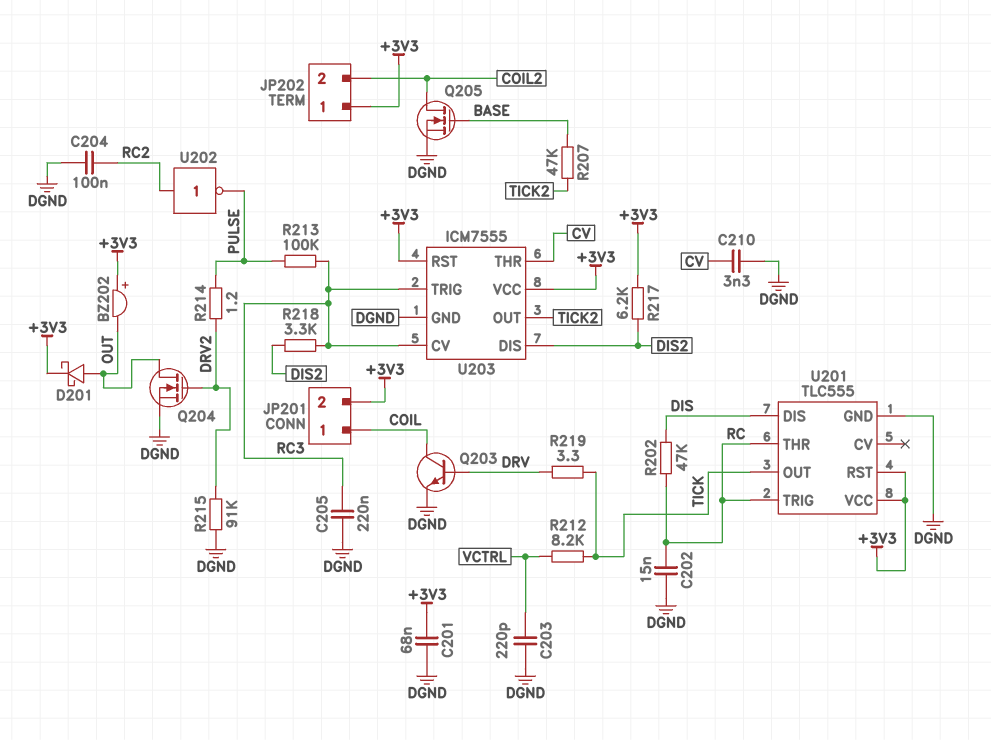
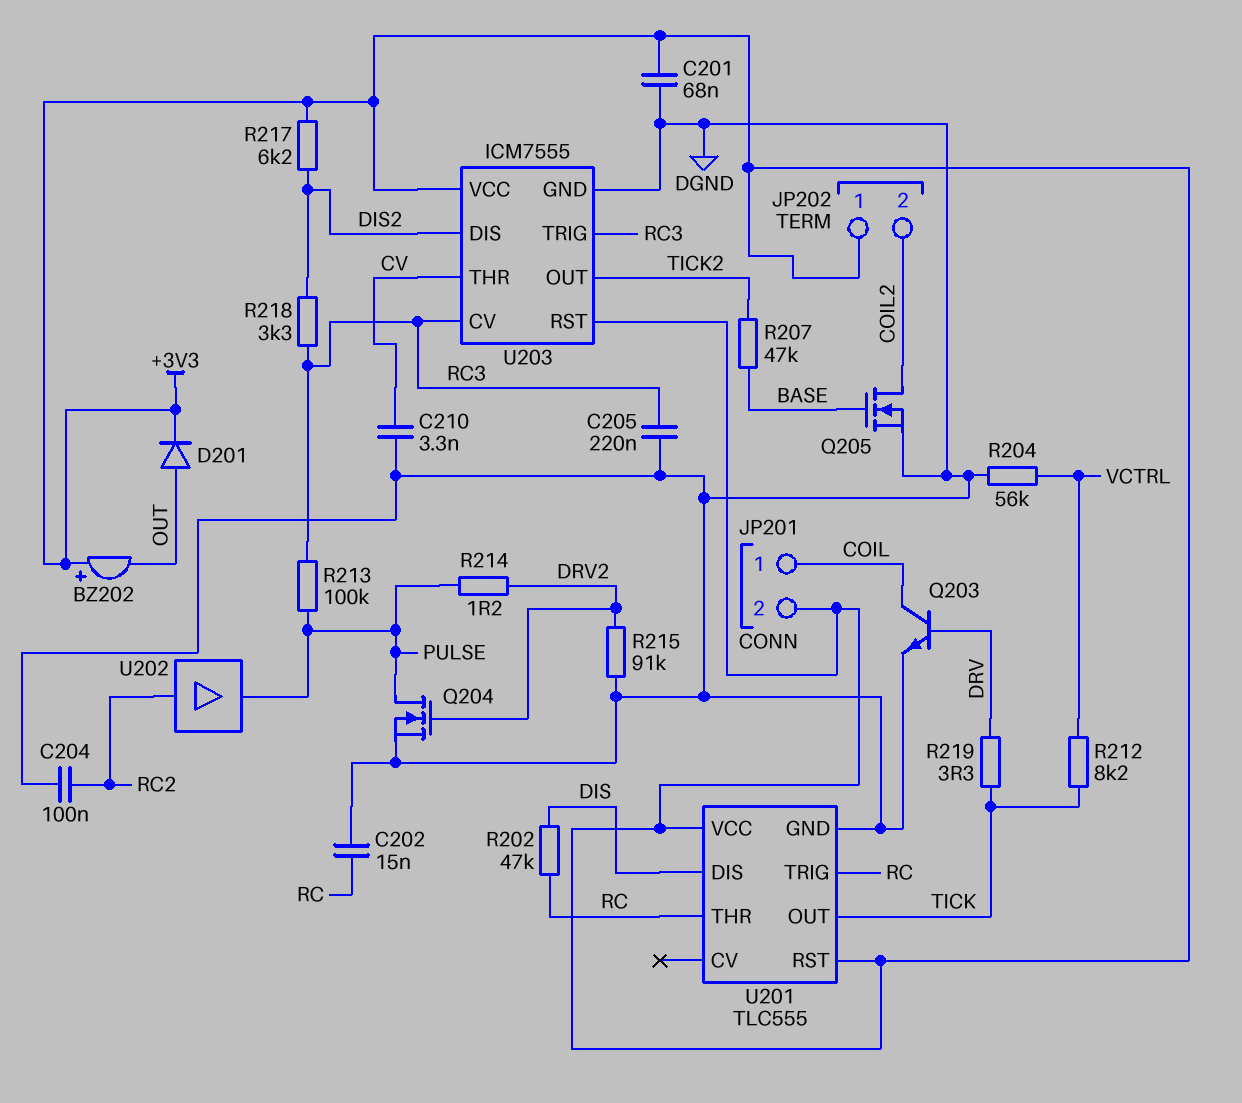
C203: 220pF (DGND, VCTRL) -> none
D201: schottky (A OUT, K +3V3) -> diode (A OUT, K +3V3)
Q204: NMOS (G DRV2, D OUT, S DGND) -> NMOS (G DRV2, D PULSE, S DGND)
R204: none -> 56k (DGND, VCTRL)
U202: NOT (in RC2, out PULSE) -> buffer (in RC2, out PULSE)

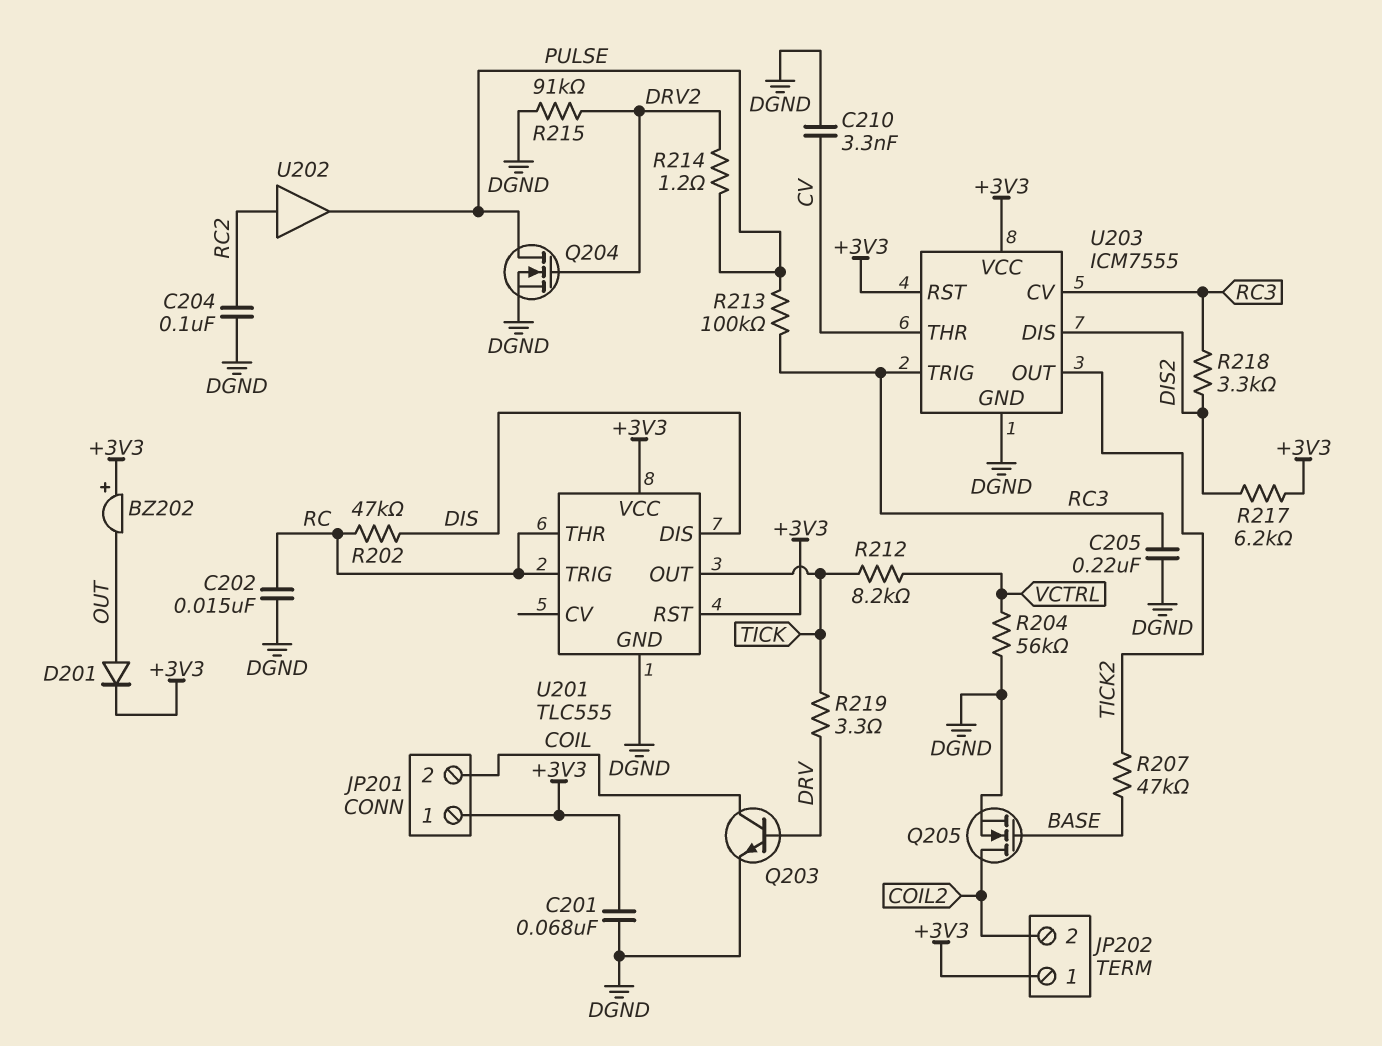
JP201 pin 1: COIL -> +3V3
JP201 pin 2: +3V3 -> COIL

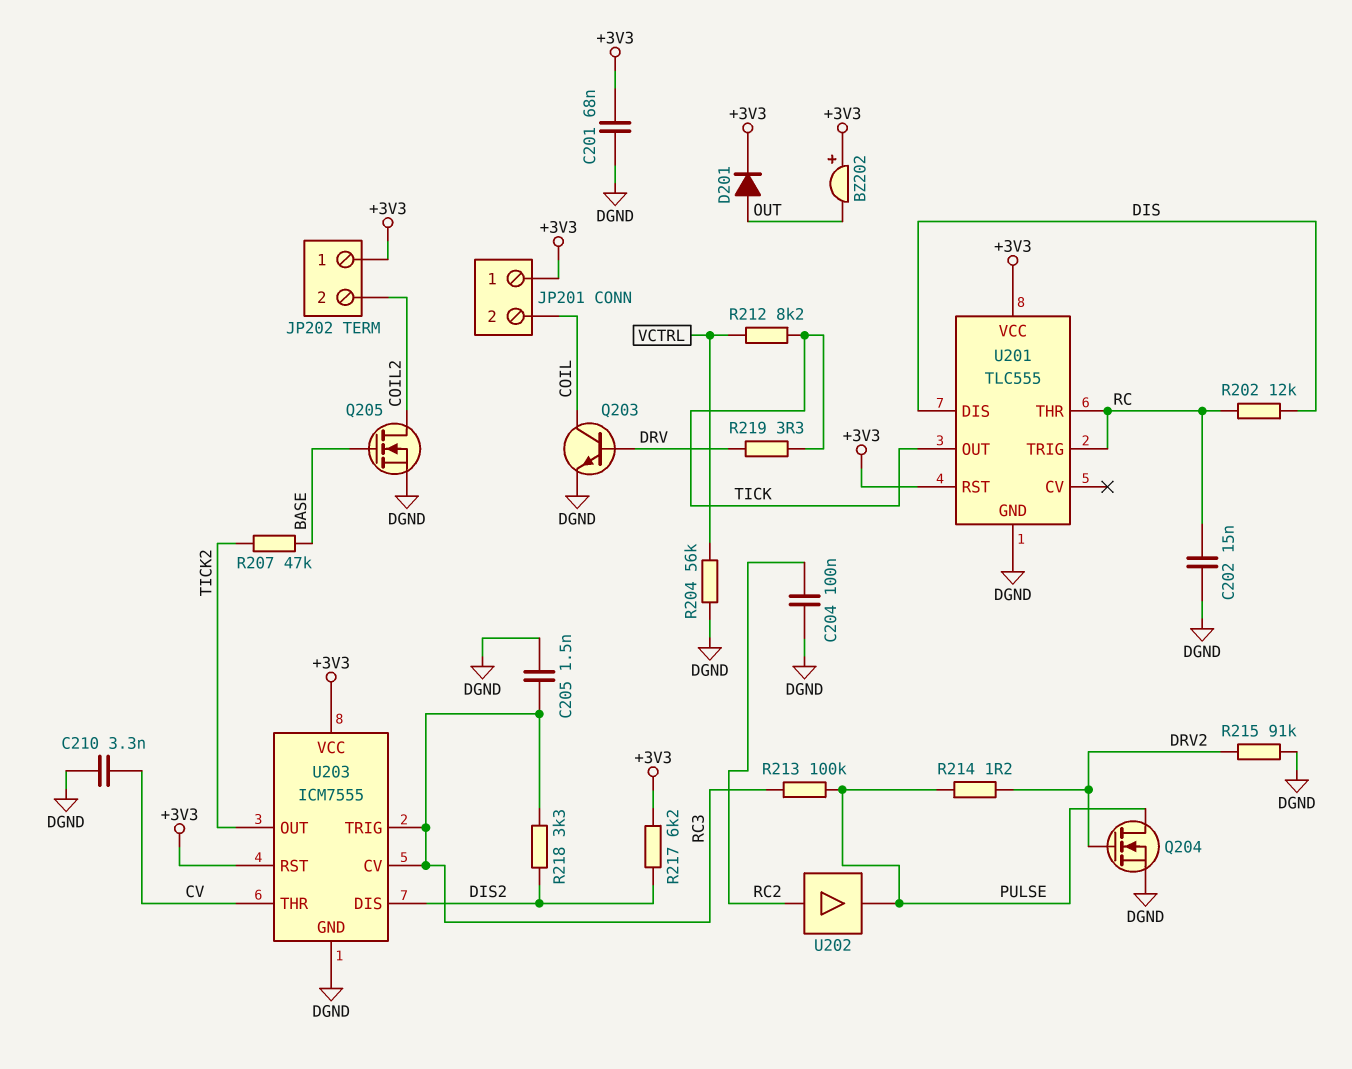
C205: 220nF (DGND, RC3) -> 1.5nF (DGND, RC3)
R202: 47k (DIS, RC) -> 12k (DIS, RC)

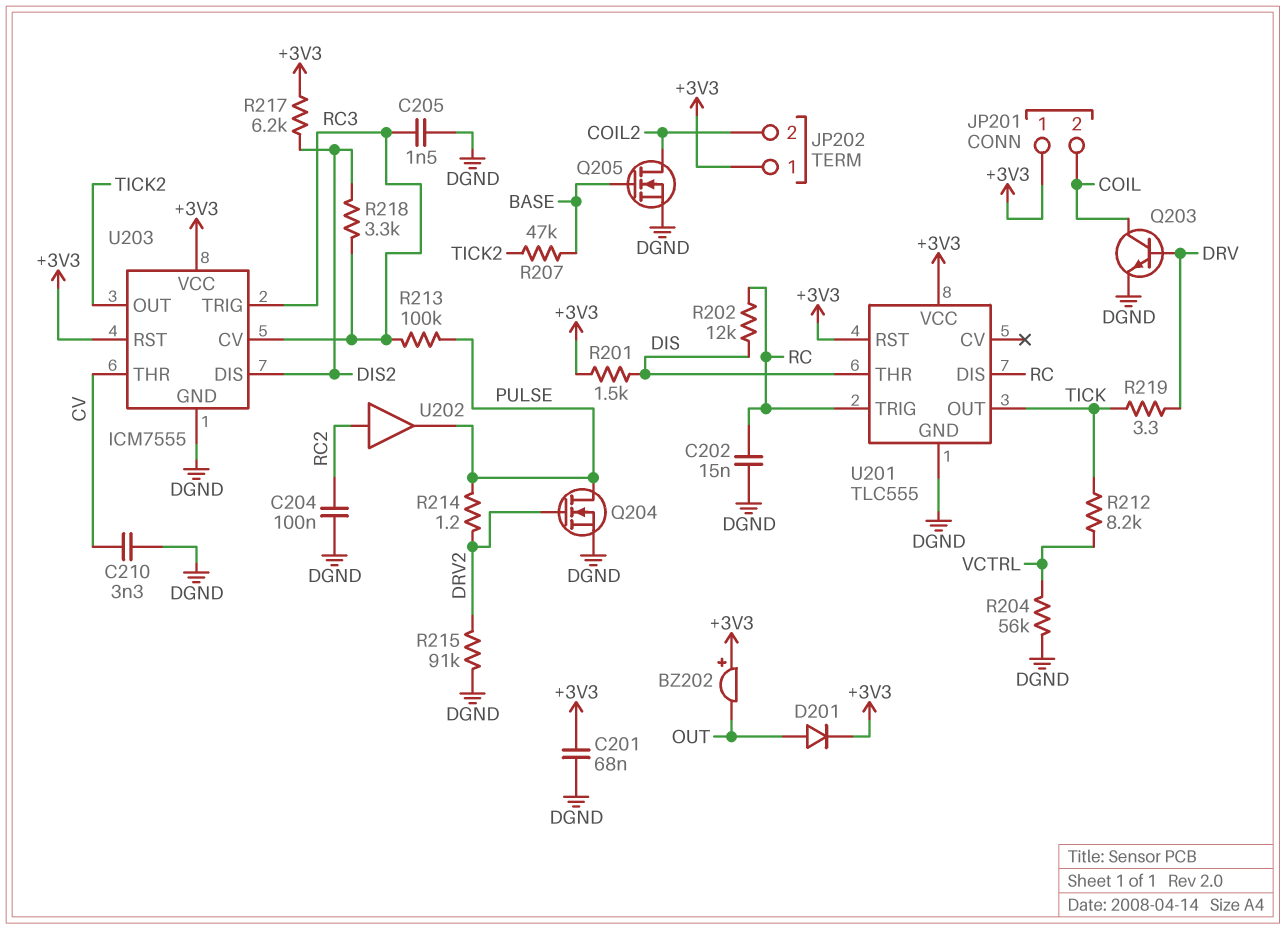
R201: none -> 1.5k (+3V3, DIS)
U201 pin DIS: DIS -> RC
U201 pin THR: RC -> DIS

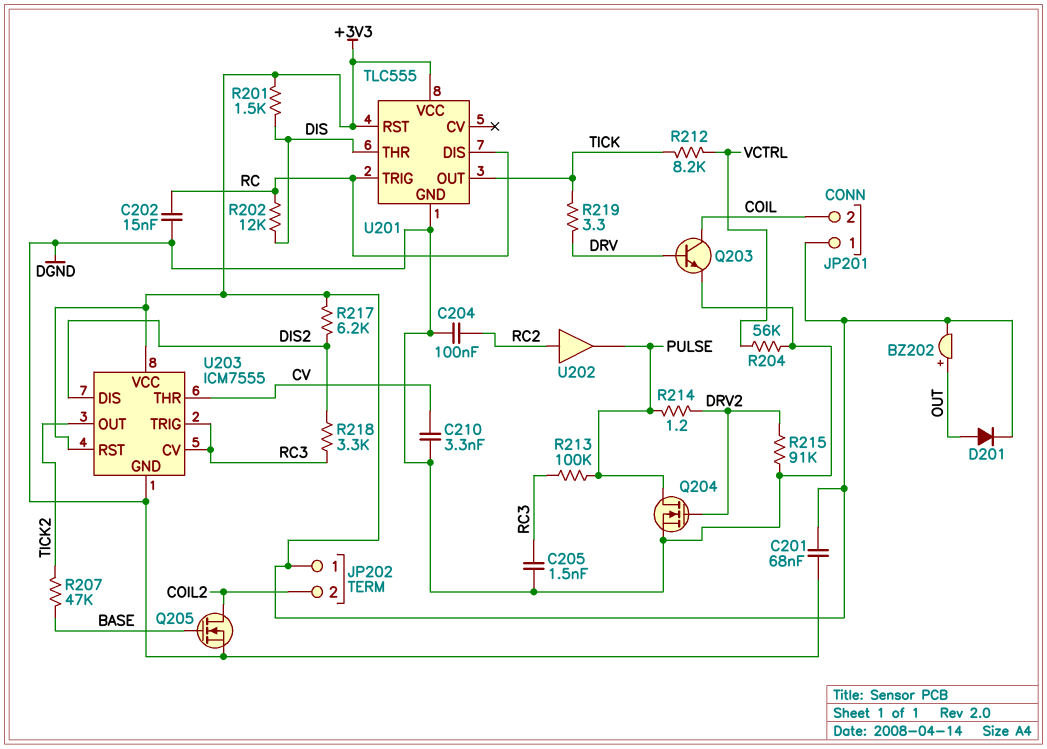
BZ202: buzzer (plus +3V3, minus OUT) -> buzzer (plus OUT, minus +3V3)

